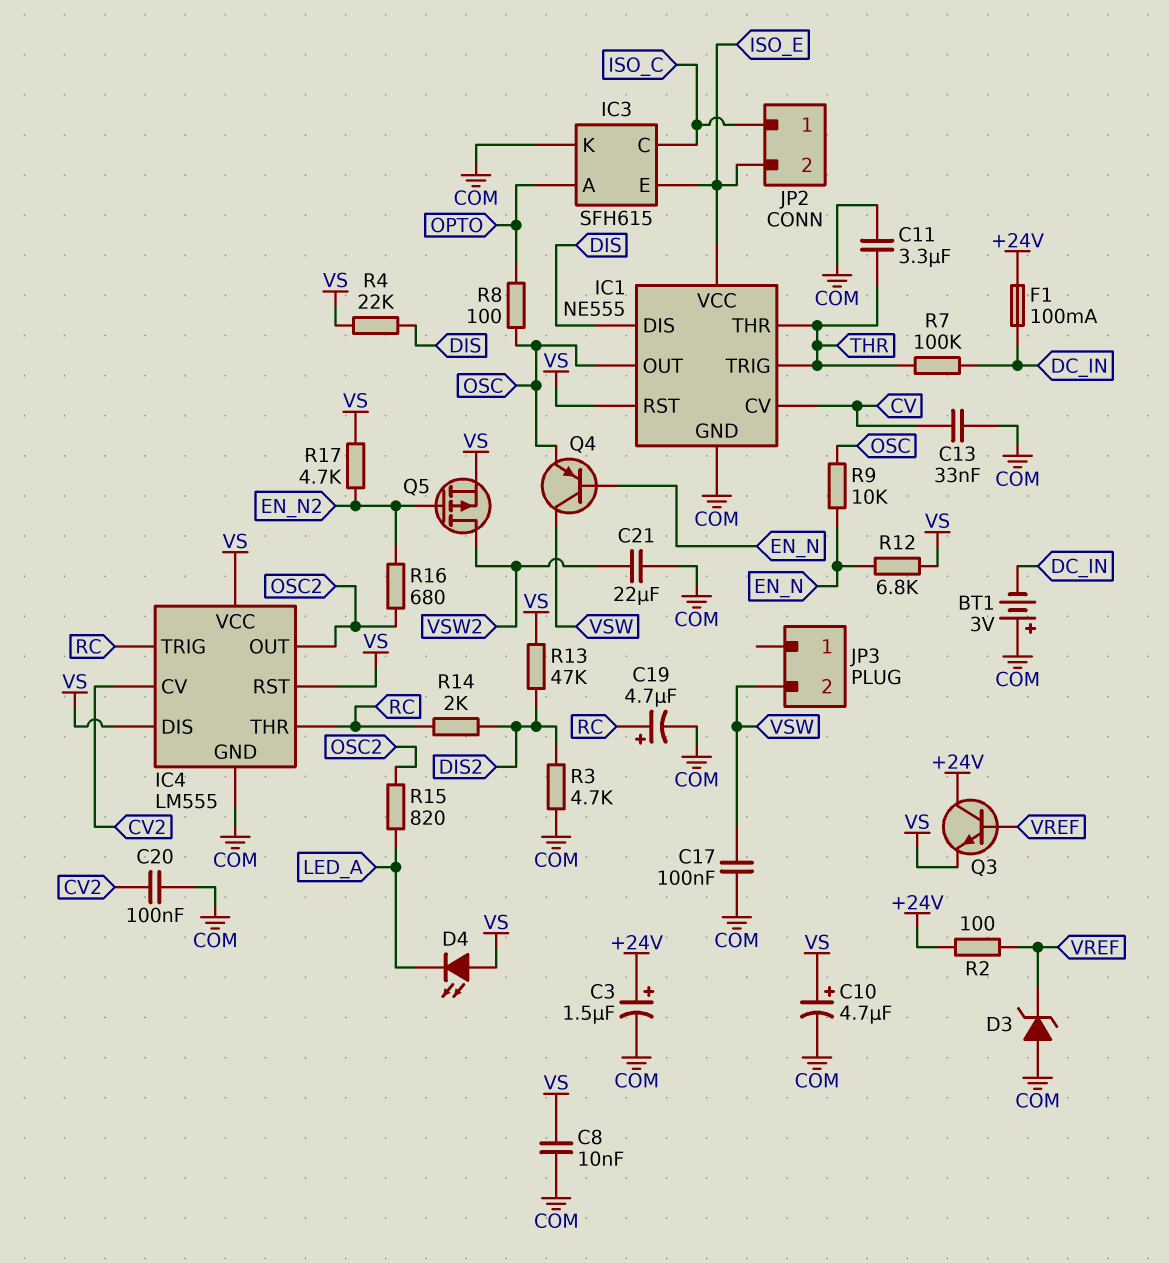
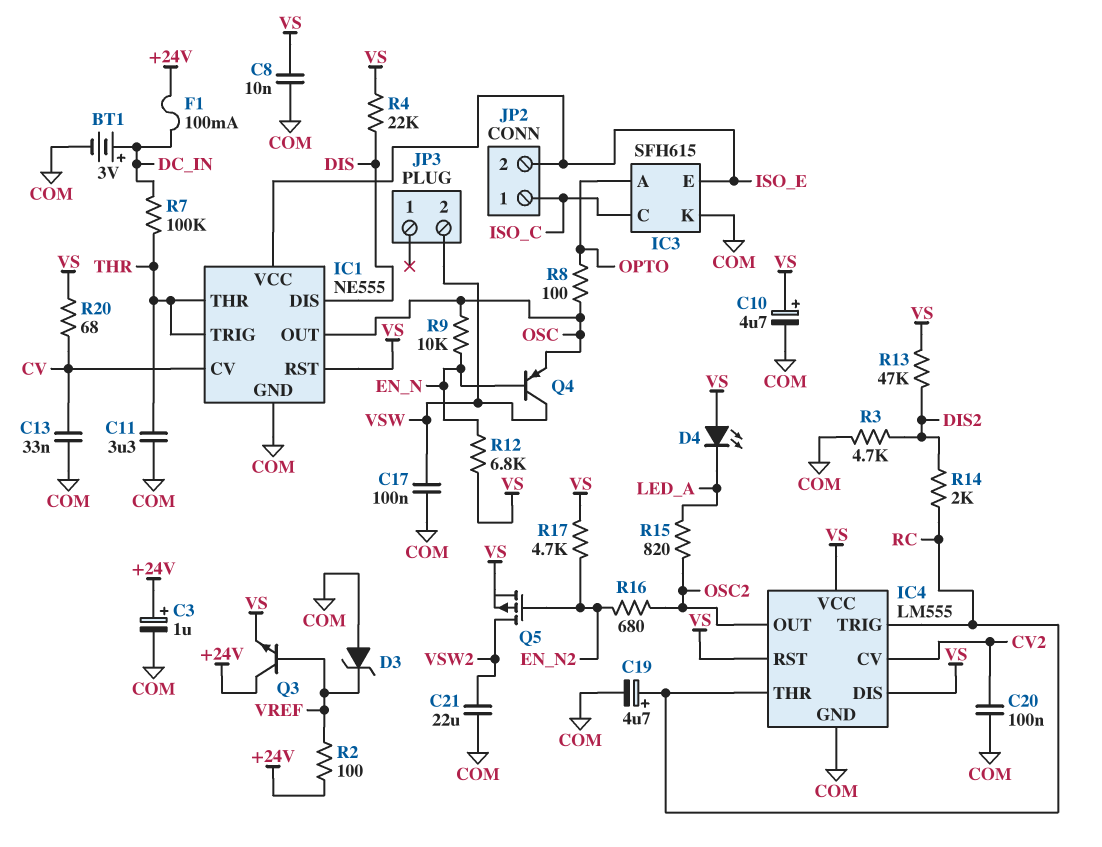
BT1: 3V (plus COM, minus DC_IN) -> 3V (plus DC_IN, minus COM)
C3: 1.5uF (plus +24V, minus COM) -> 1uF (plus +24V, minus COM)
R20: none -> 68 (CV, VS)

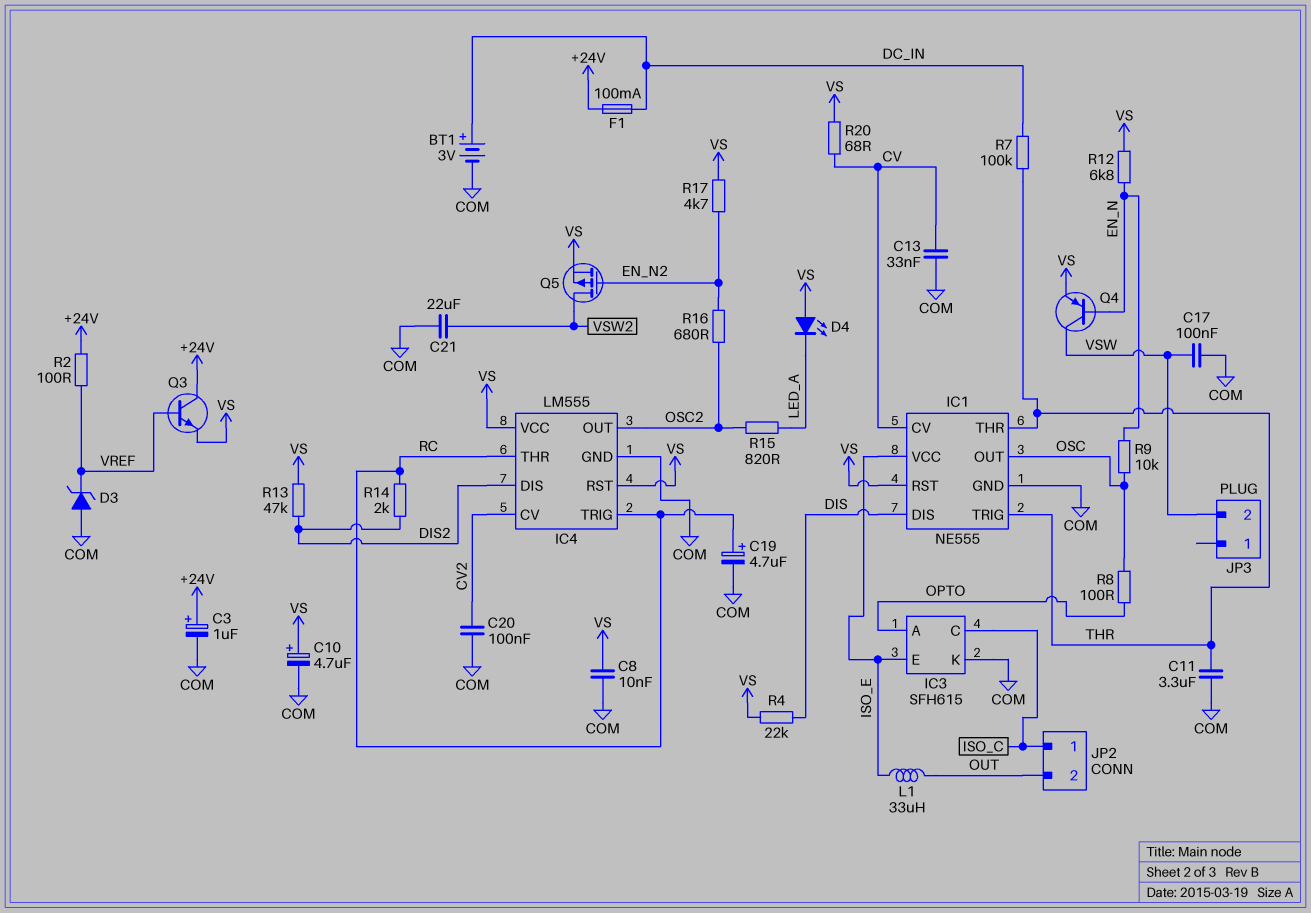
IC4 pin DIS: VS -> DIS2
JP2 pin 2: ISO_E -> OUT
L1: none -> 33uH (ISO_E, OUT)
Q4: PNP (B EN_N, C VSW, E OSC) -> PNP (B EN_N, C VSW, E VS)
R3: 4.7k (COM, DIS2) -> none

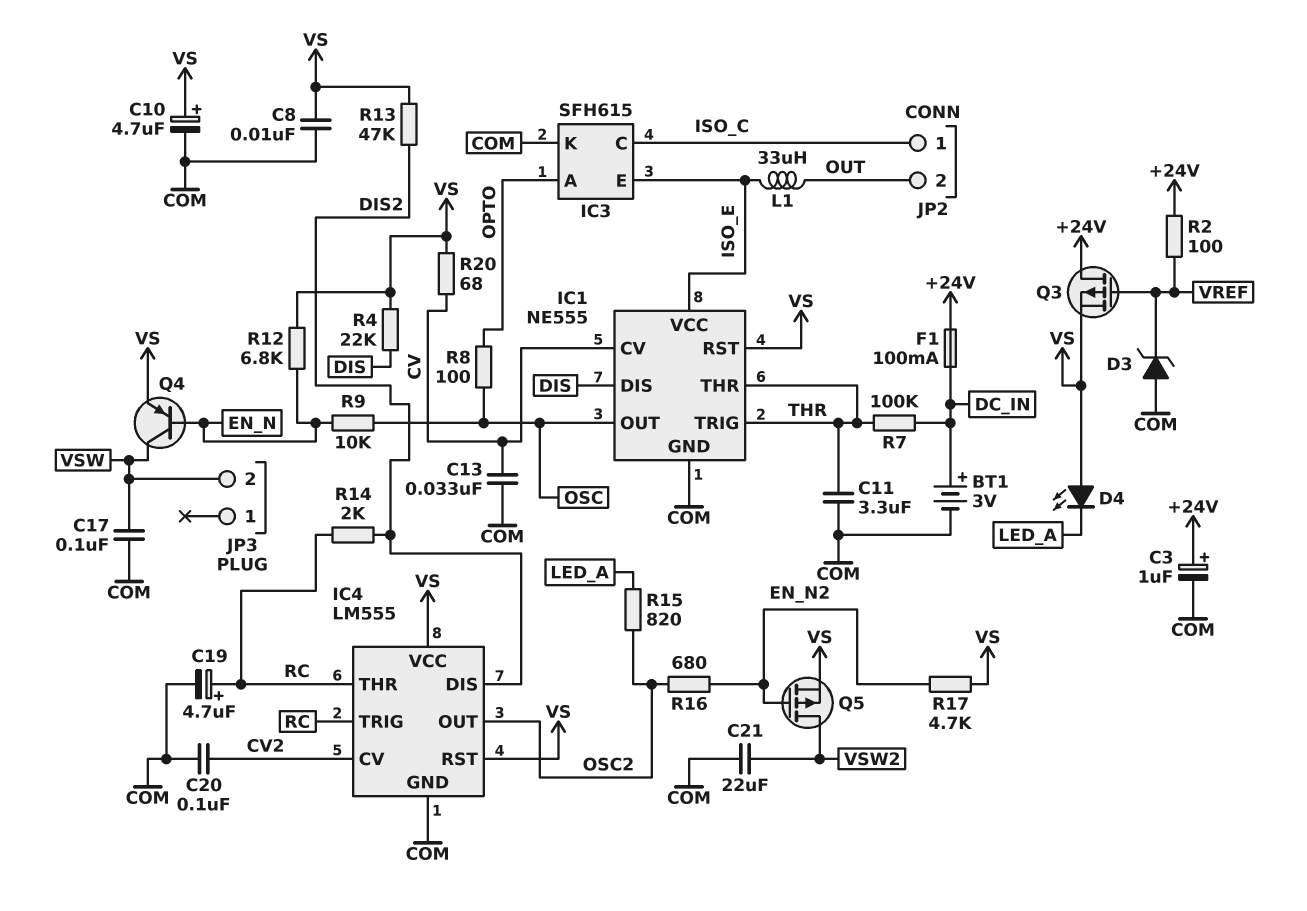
Q3: NPN (B VREF, C +24V, E VS) -> PMOS (G VREF, D +24V, S VS)

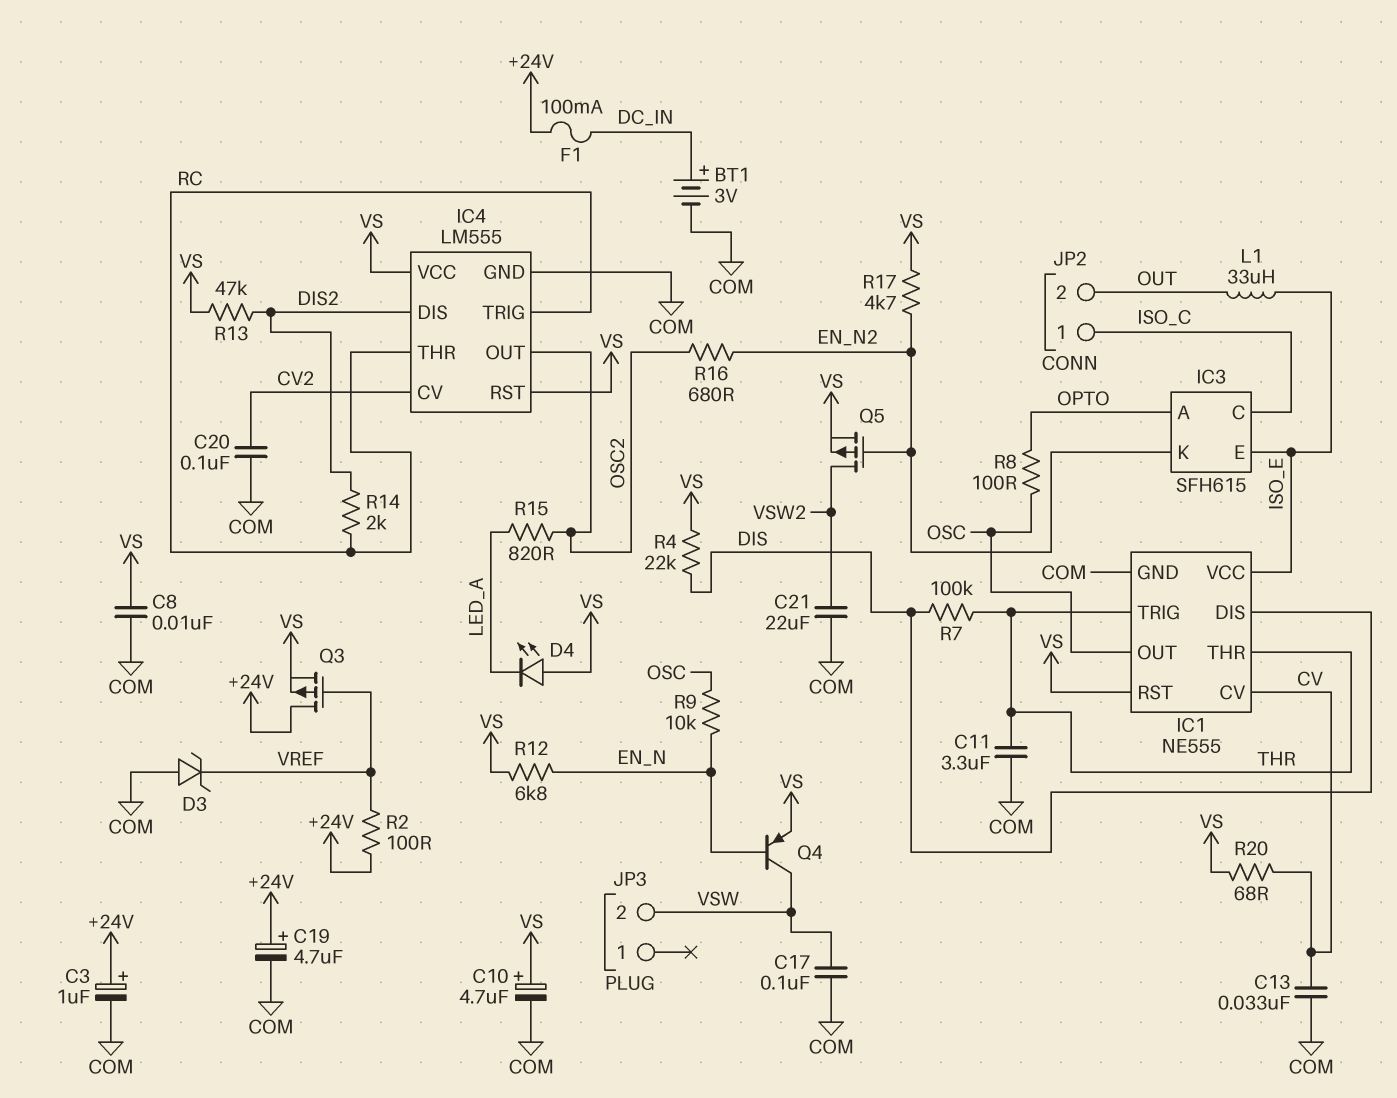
C19: 4.7uF (plus RC, minus COM) -> 4.7uF (plus +24V, minus COM)
IC3 pin K: COM -> EN_N2
R7: 100k (DC_IN, THR) -> 100k (DIS, THR)

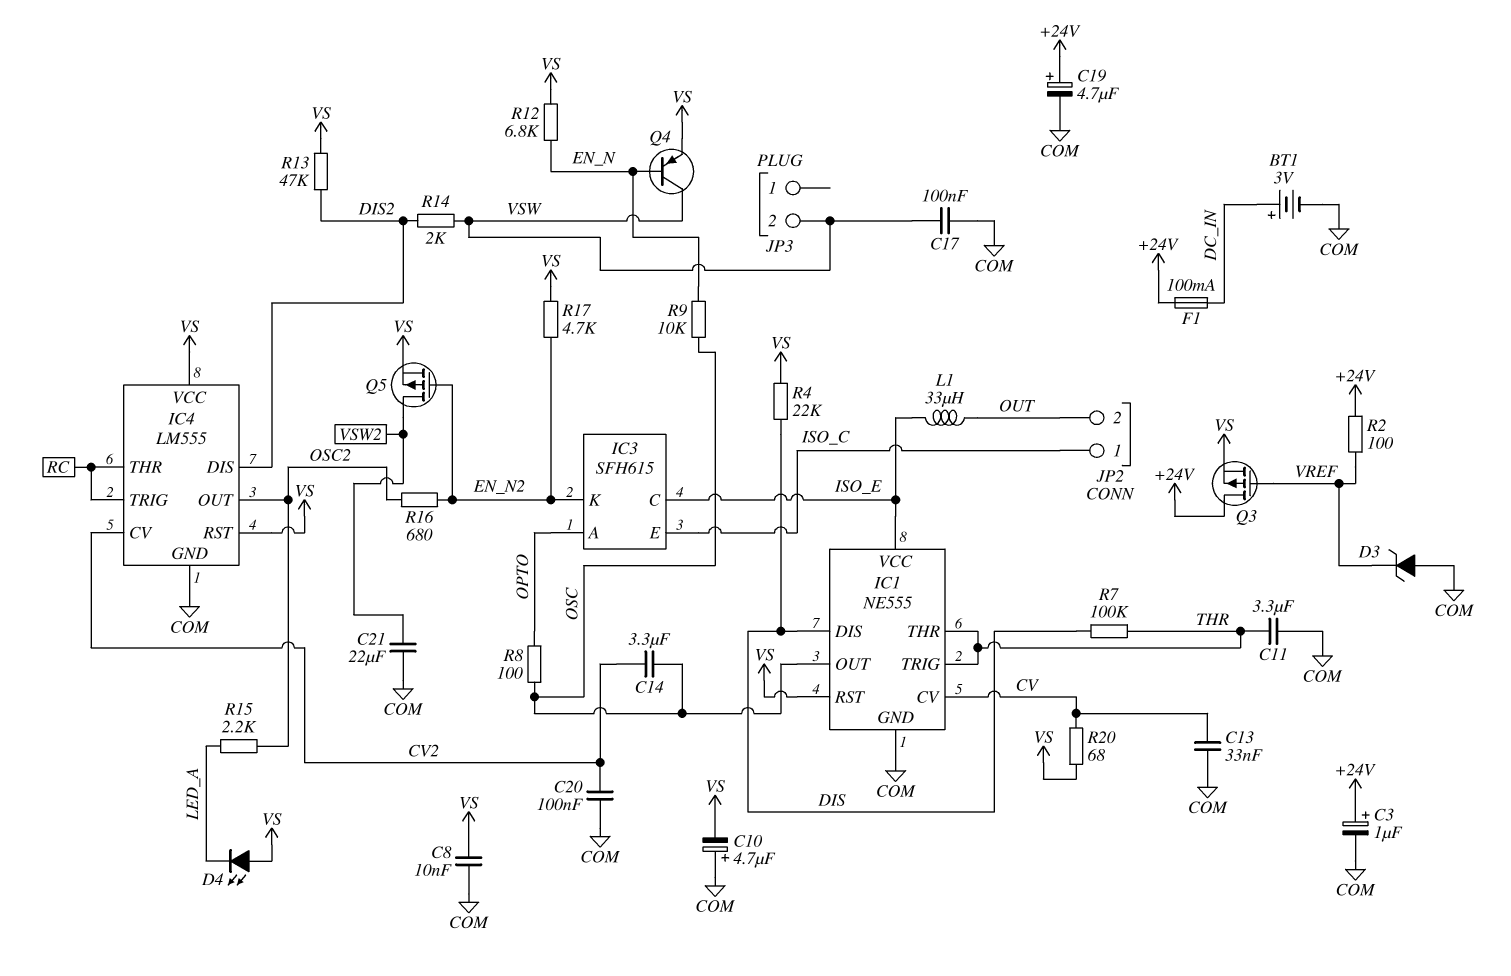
C10: 4.7uF (plus VS, minus COM) -> 4.7uF (plus COM, minus VS)
C14: none -> 3.3uF (CV2, OSC)
IC3 pin C: ISO_C -> ISO_E
IC3 pin E: ISO_E -> ISO_C
R14: 2k (DIS2, RC) -> 2k (DIS2, VSW)
R15: 820 (LED_A, OSC2) -> 2.2k (LED_A, OSC2)

